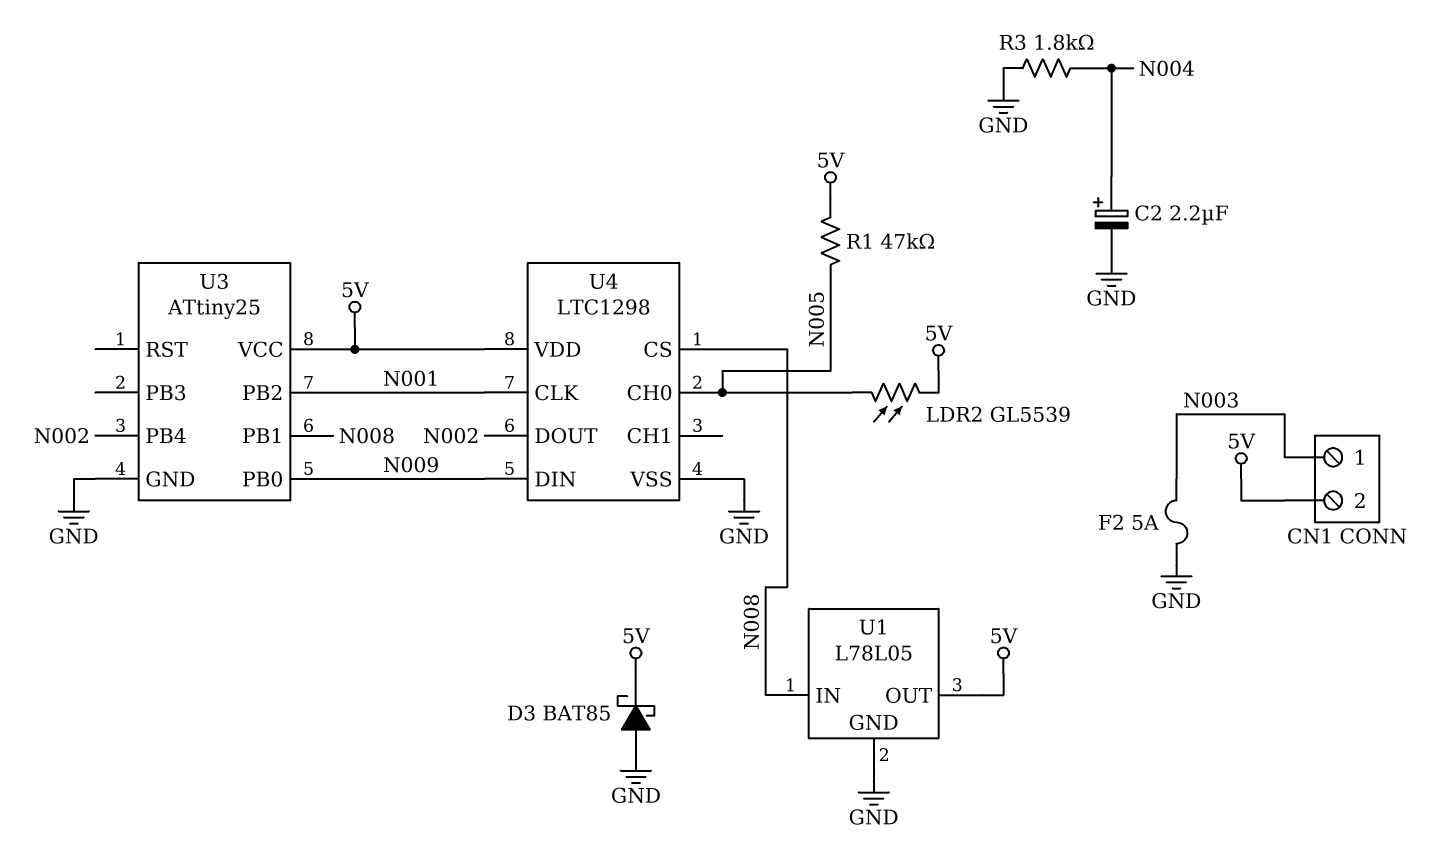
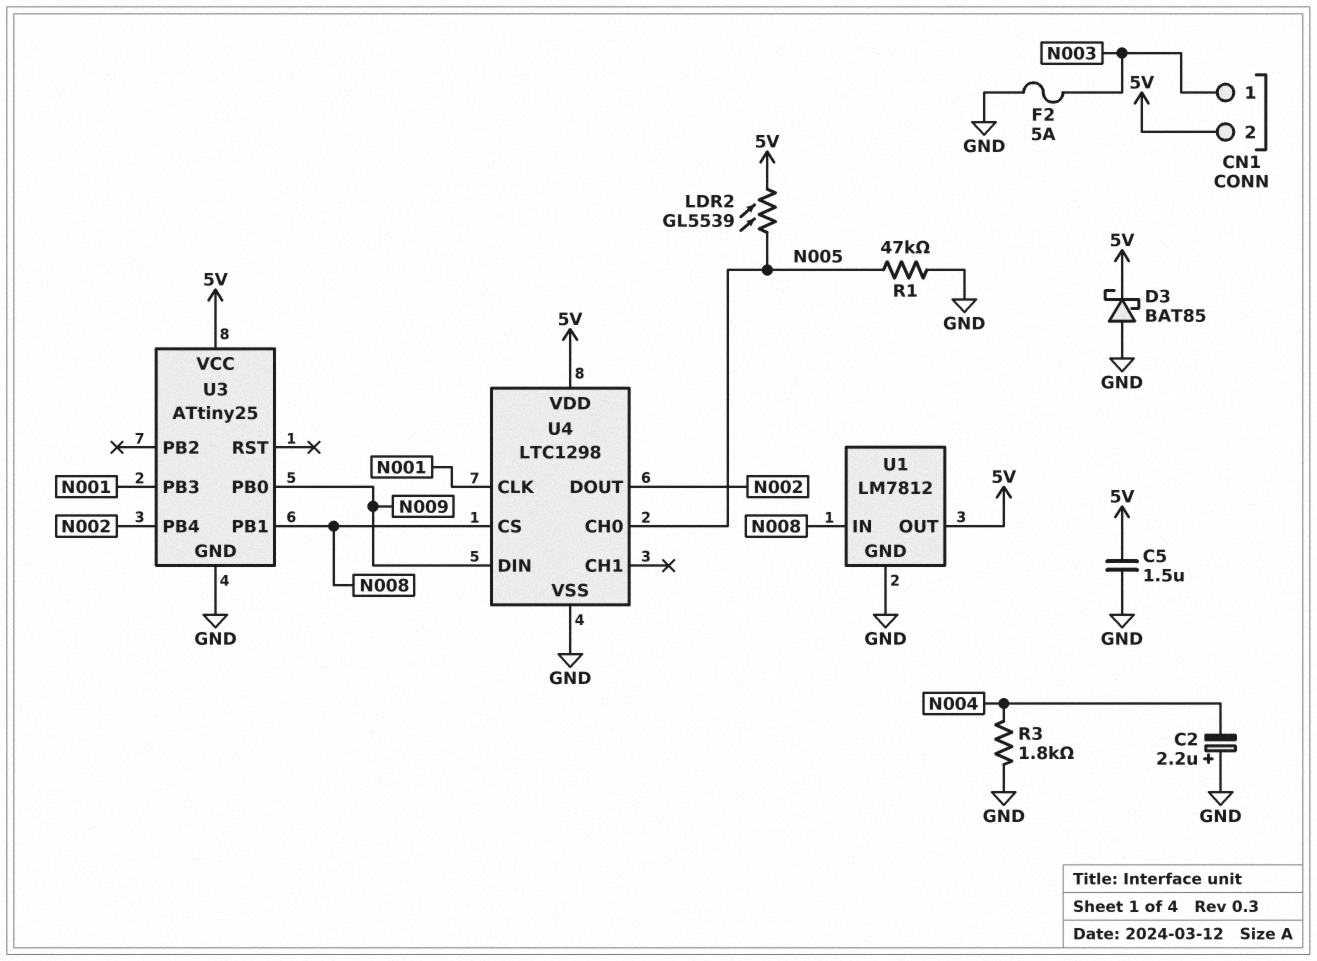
C2: 2.2uF (plus N004, minus GND) -> 2.2uF (plus GND, minus N004)
C5: none -> 1.5uF (5V, GND)
R1: 47k (5V, N005) -> 47k (GND, N005)
U1: L78L05 -> LM7812
U3 pin PB2: N001 -> none
U3 pin PB3: none -> N001

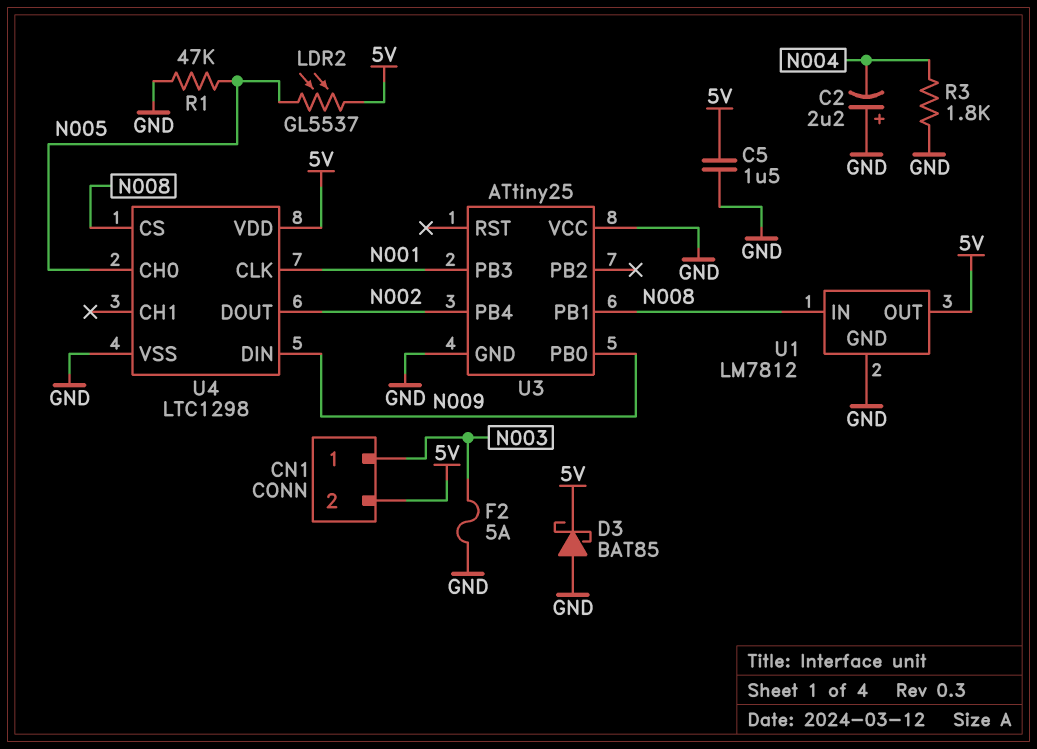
LDR2: GL5539 (5V, N005) -> GL5537 (5V, N005)
U3 pin VCC: 5V -> GND

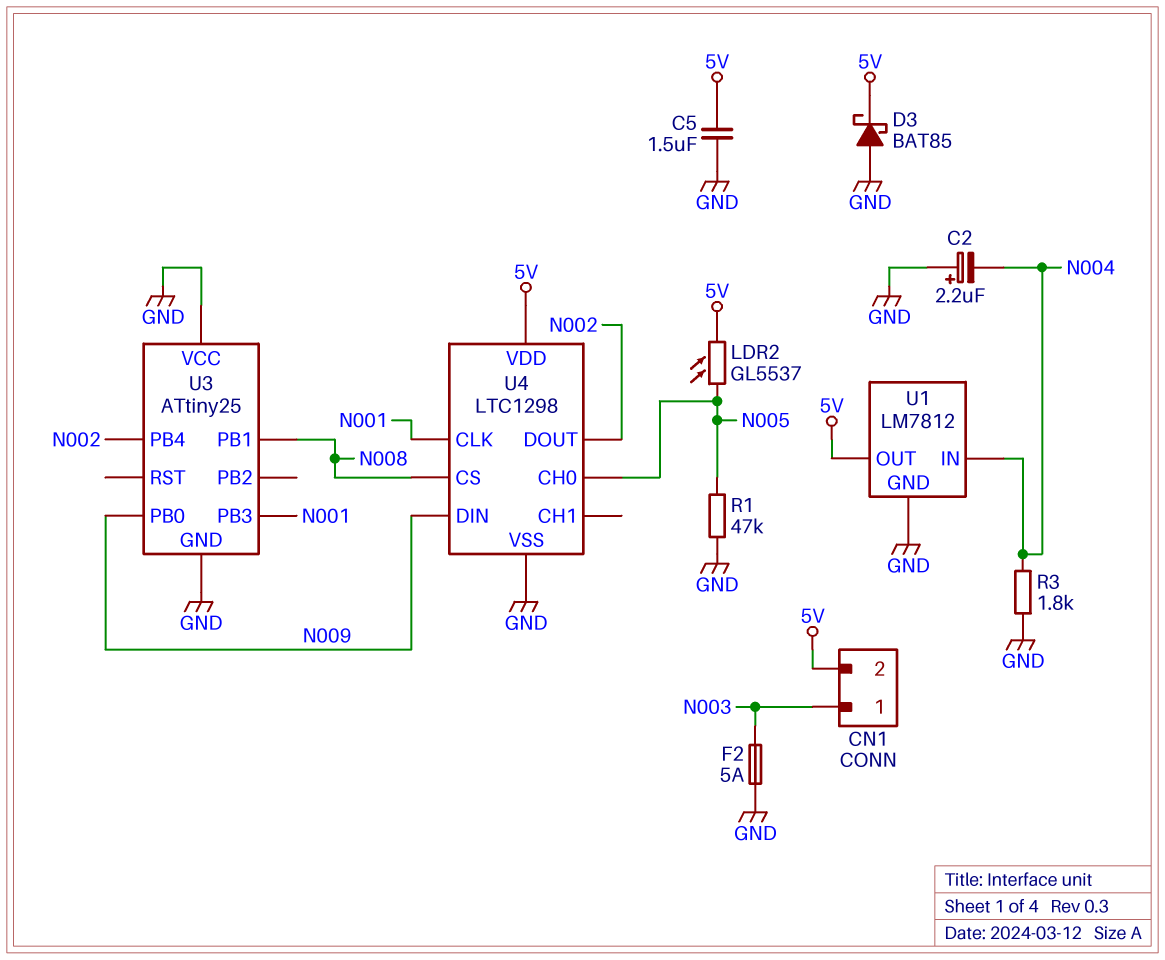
U1 pin IN: N008 -> N004

